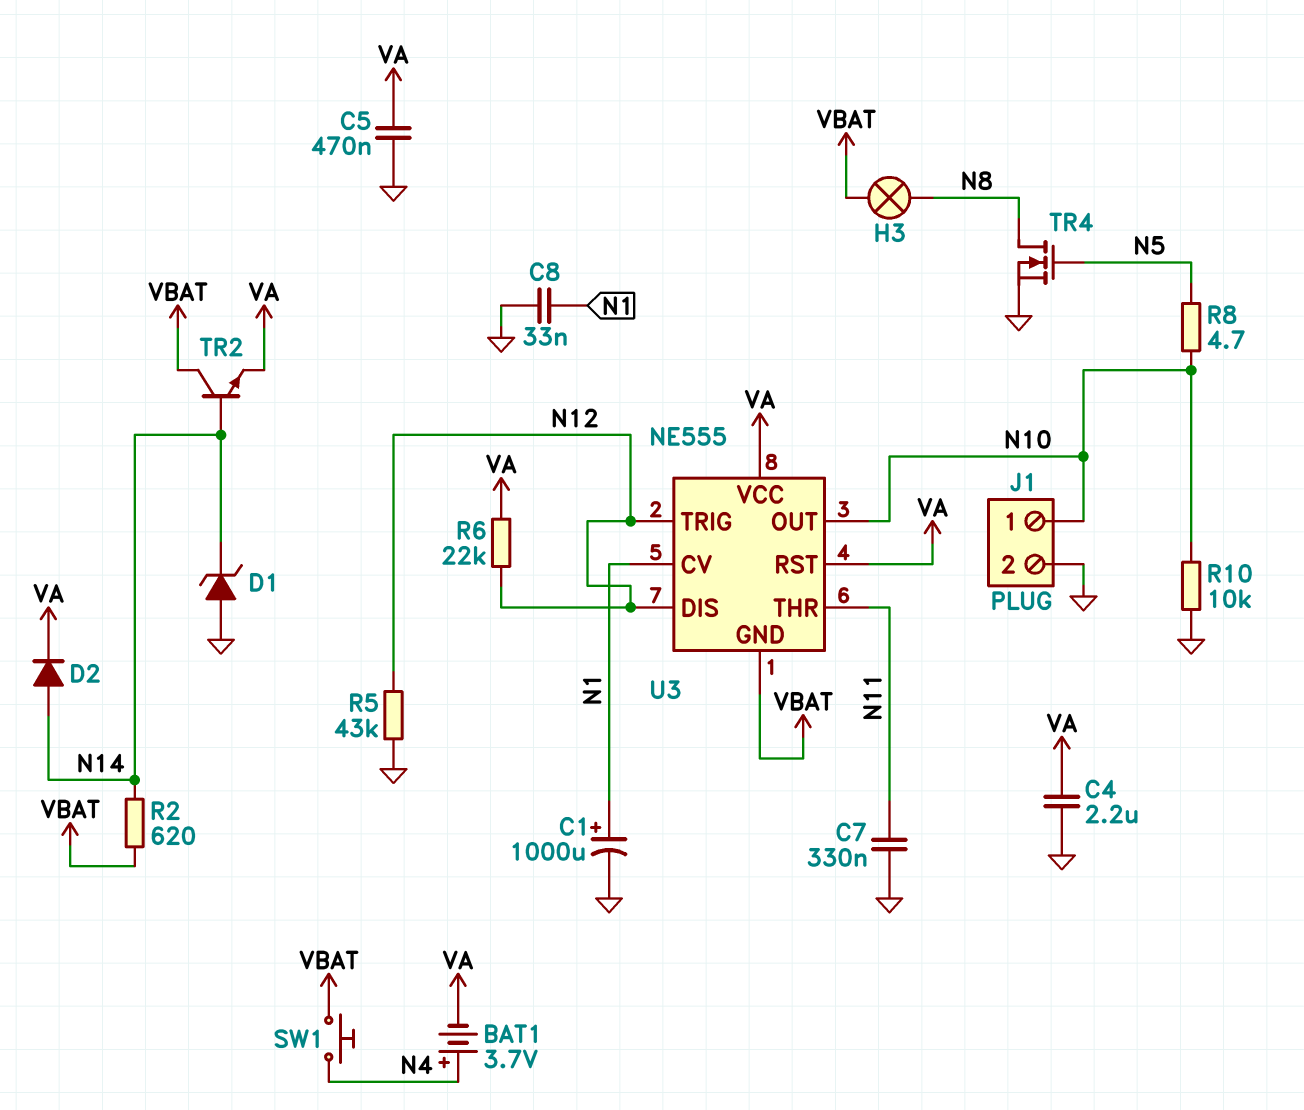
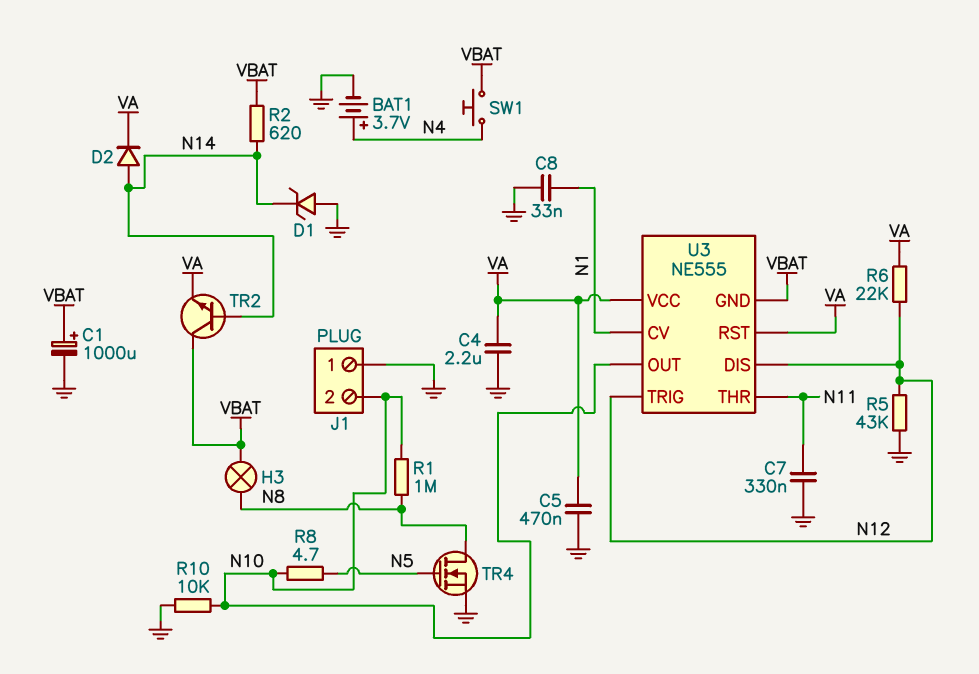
BAT1: 3.7V (plus N4, minus VA) -> 3.7V (plus N4, minus GND)
C1: 1000uF (plus N1, minus GND) -> 1000uF (plus VBAT, minus GND)
J1 pin 1: N10 -> GND
J1 pin 2: GND -> N10
R1: none -> 1M (N8, N10)

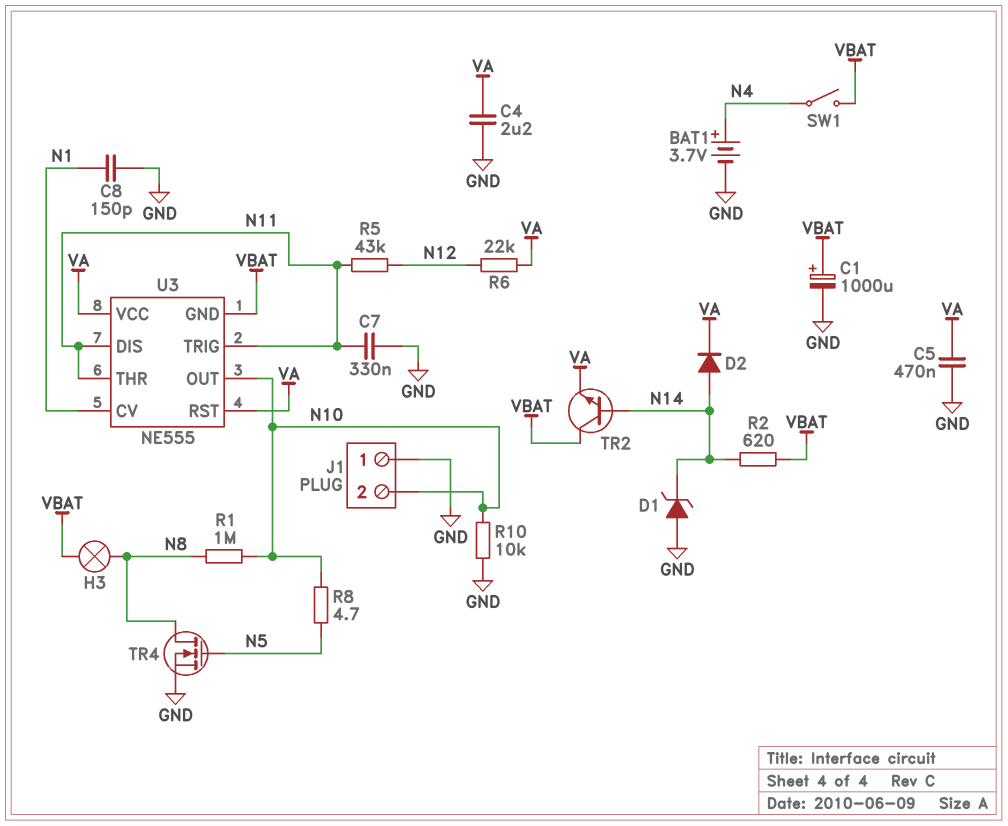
C8: 33nF (GND, N1) -> 150pF (GND, N1)
R5: 43k (GND, N12) -> 43k (N11, N12)
SW1: button (N4, VBAT) -> switch (N4, VBAT)
U3 pin DIS: N12 -> N11
U3 pin TRIG: N12 -> N11

